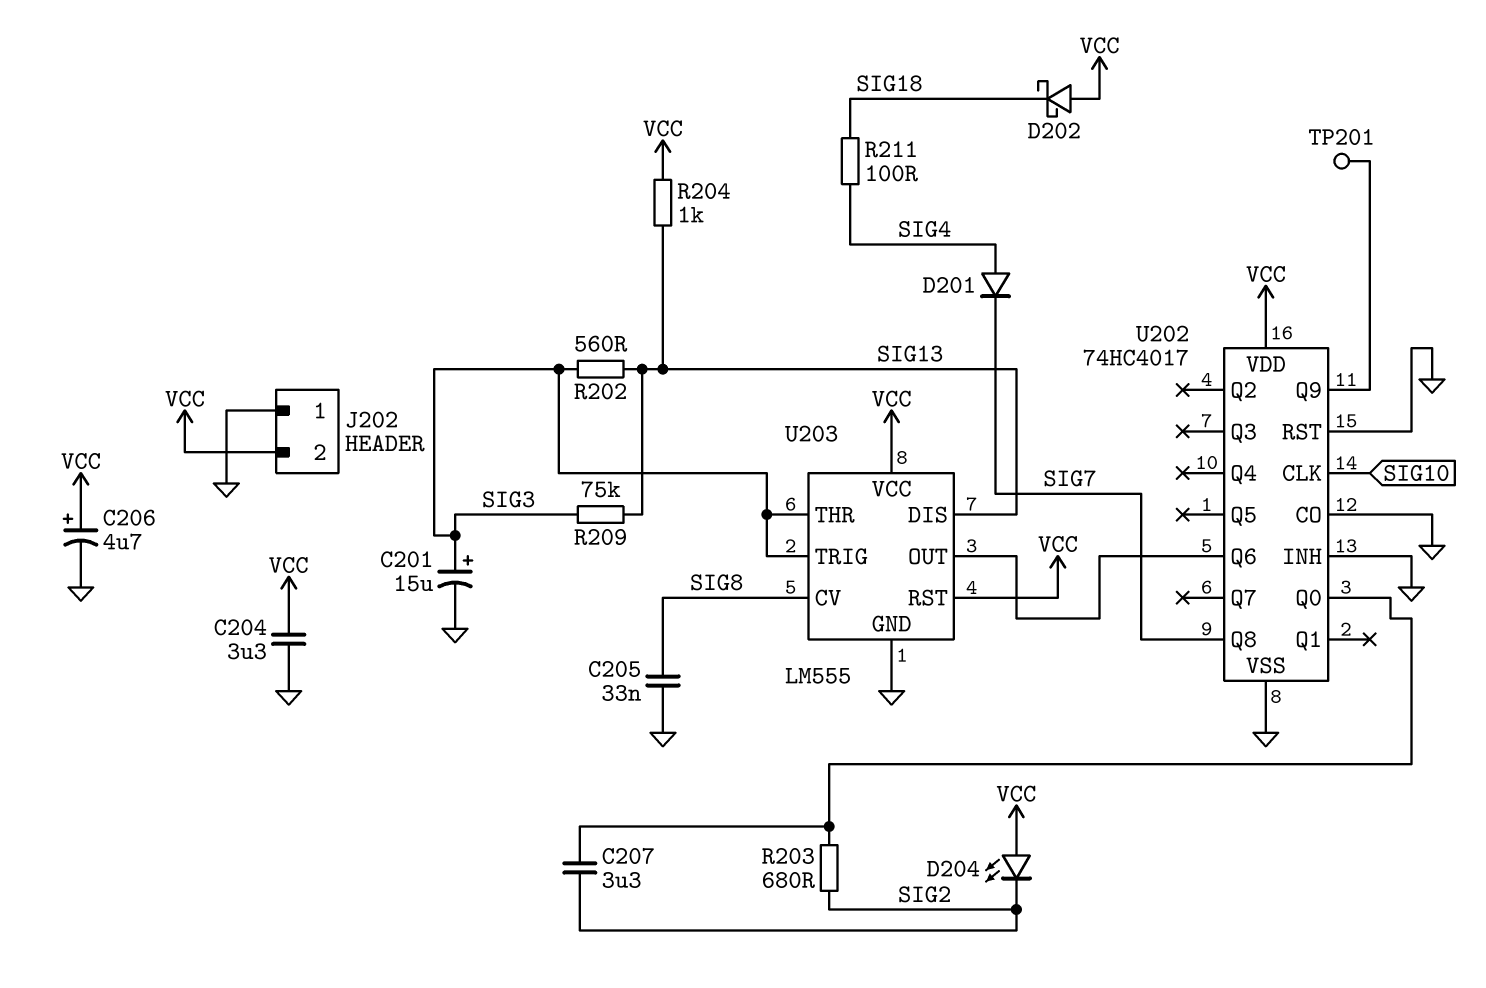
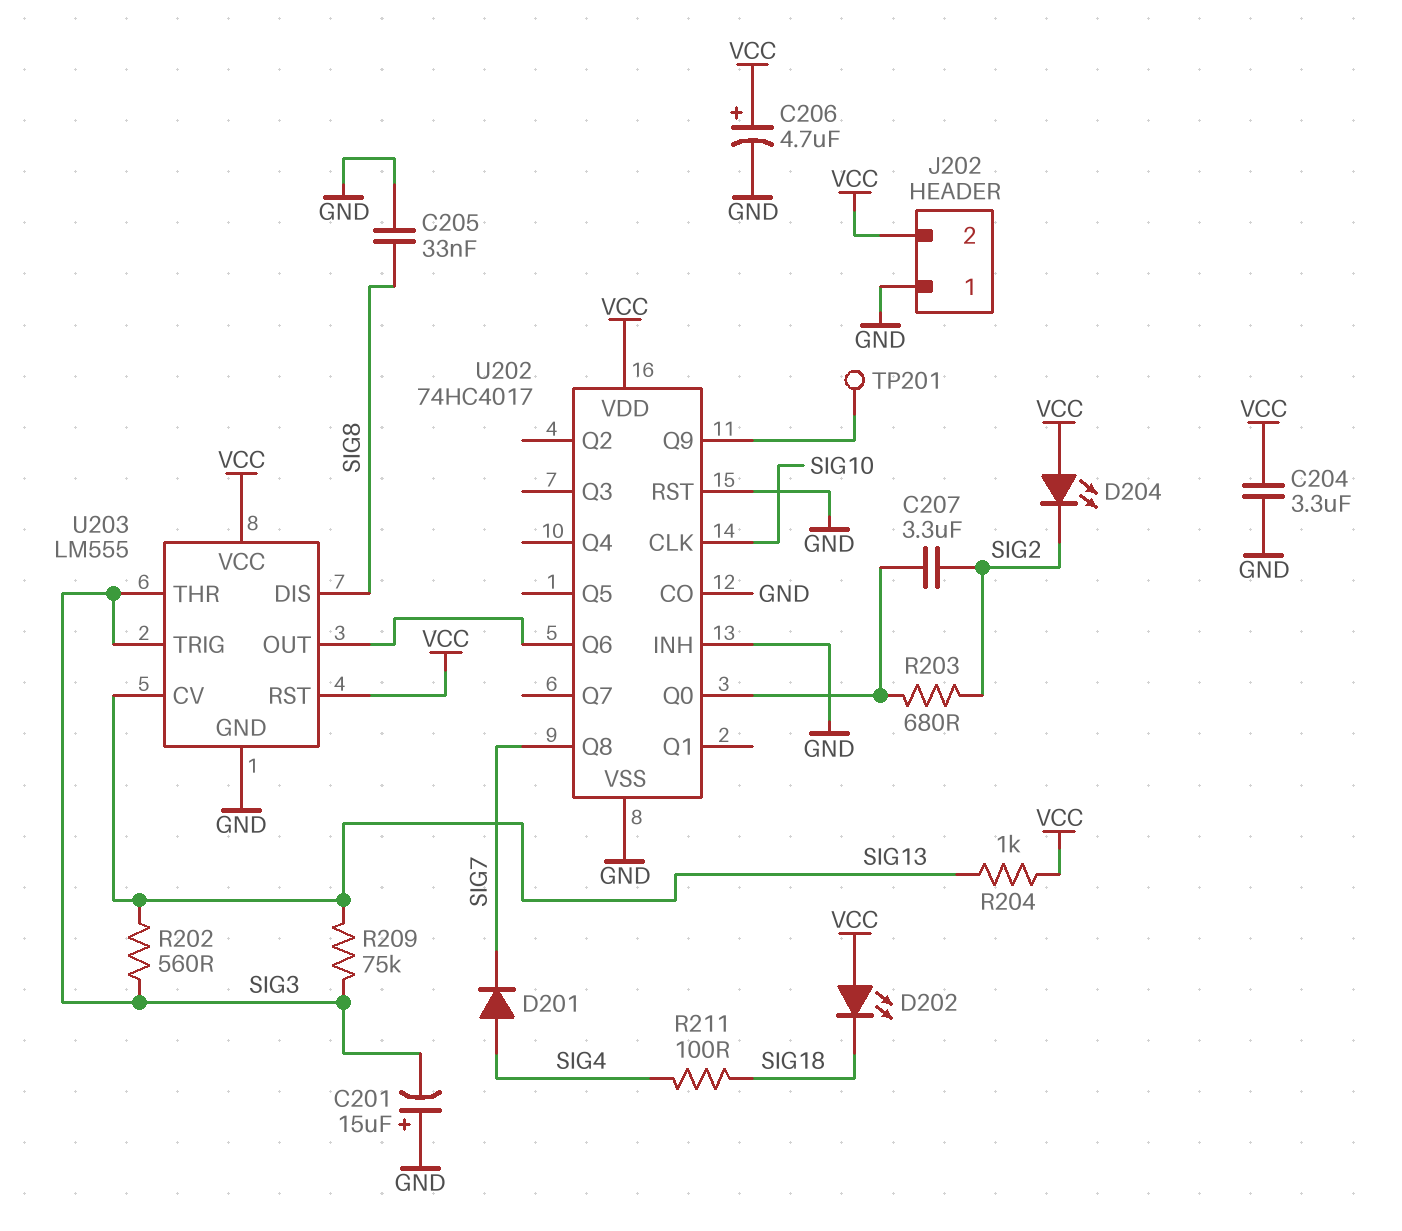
C201: 15uF (plus SIG3, minus GND) -> 15uF (plus GND, minus SIG3)
D202: schottky (A VCC, K SIG18) -> LED (A VCC, K SIG18)
U203 pin CV: SIG8 -> SIG13
U203 pin DIS: SIG13 -> SIG8

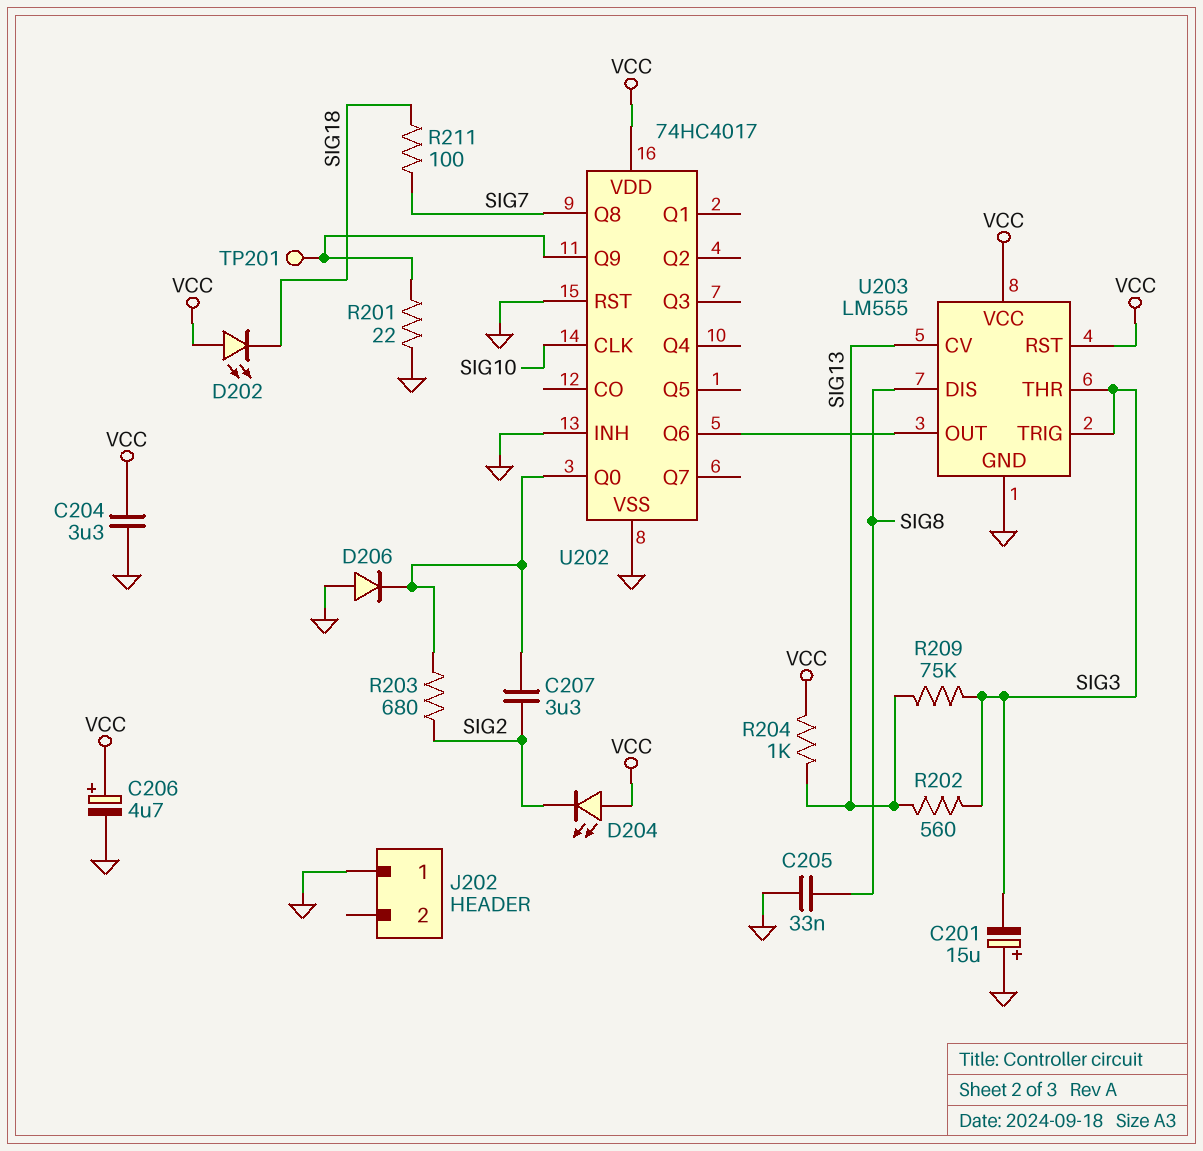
D201: diode (A SIG4, K SIG7) -> none
D206: none -> diode (A GND, K U202/Q0)
J202 pin 2: VCC -> none
R201: none -> 22 (GND, U202/Q9)
R211: 100 (SIG4, SIG18) -> 100 (SIG7, SIG18)
U202 pin CO: GND -> none

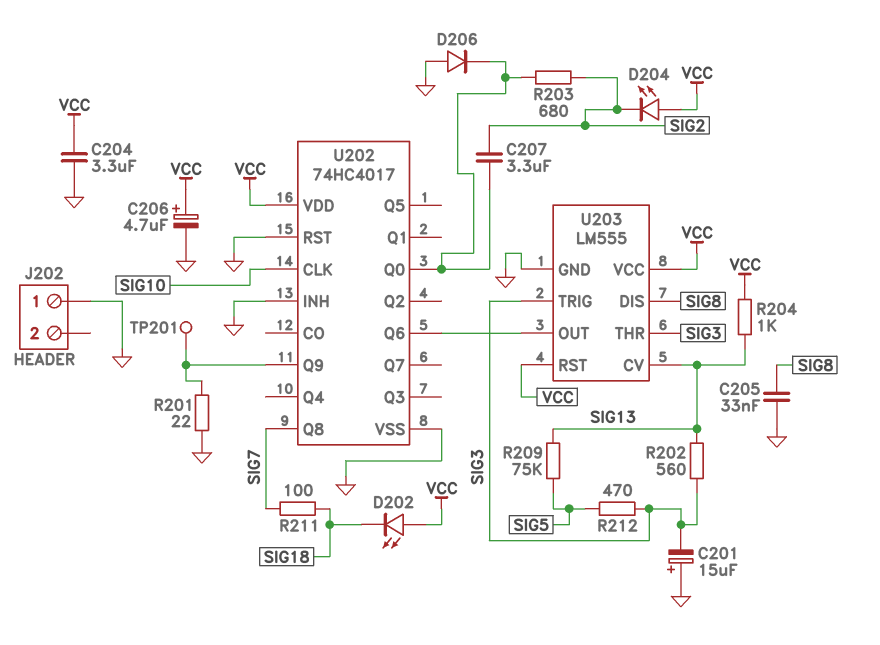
R209: 75k (SIG3, SIG13) -> 75k (SIG5, SIG13)
R212: none -> 470 (SIG3, SIG5)

